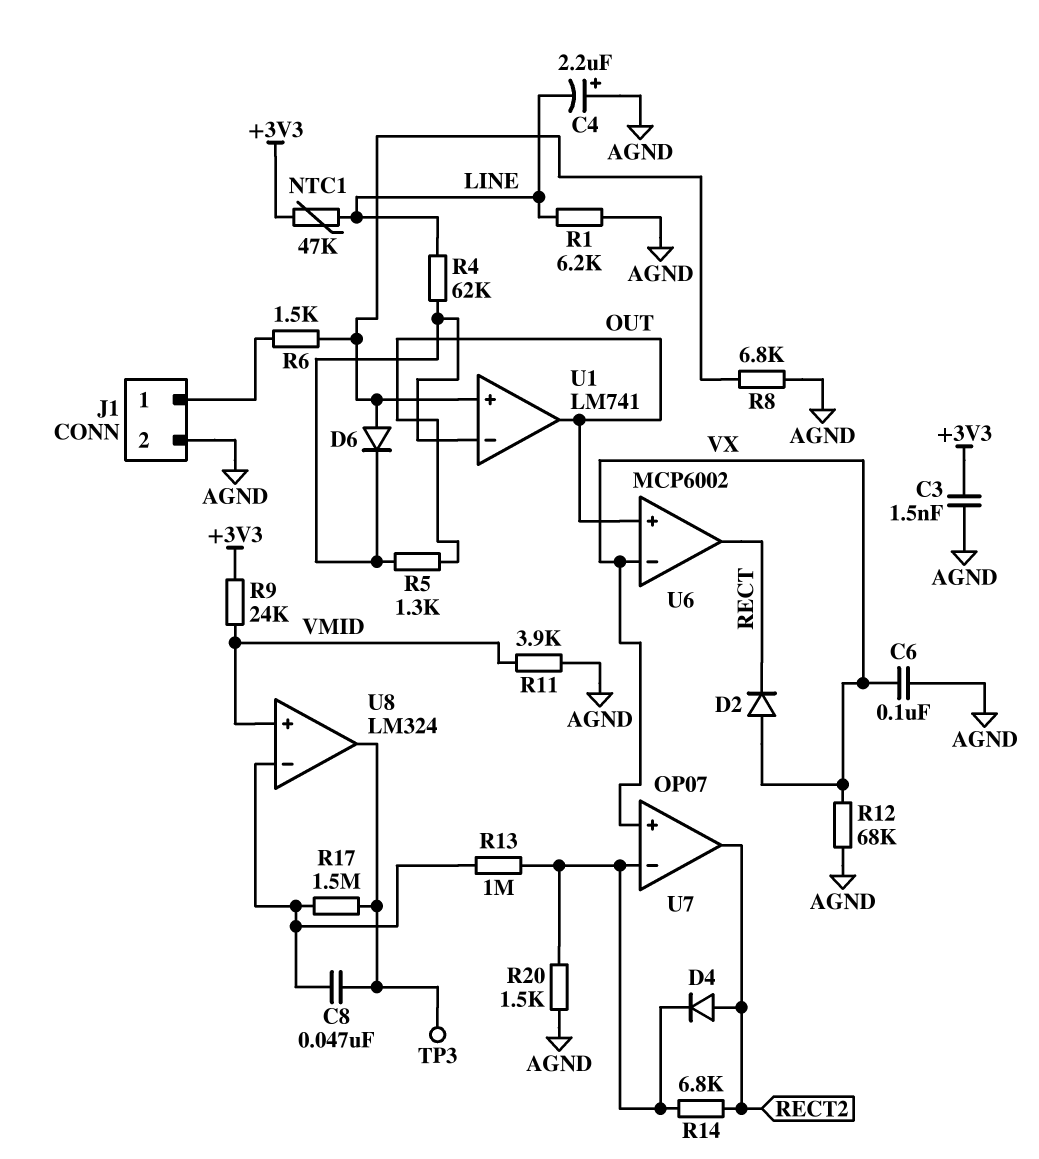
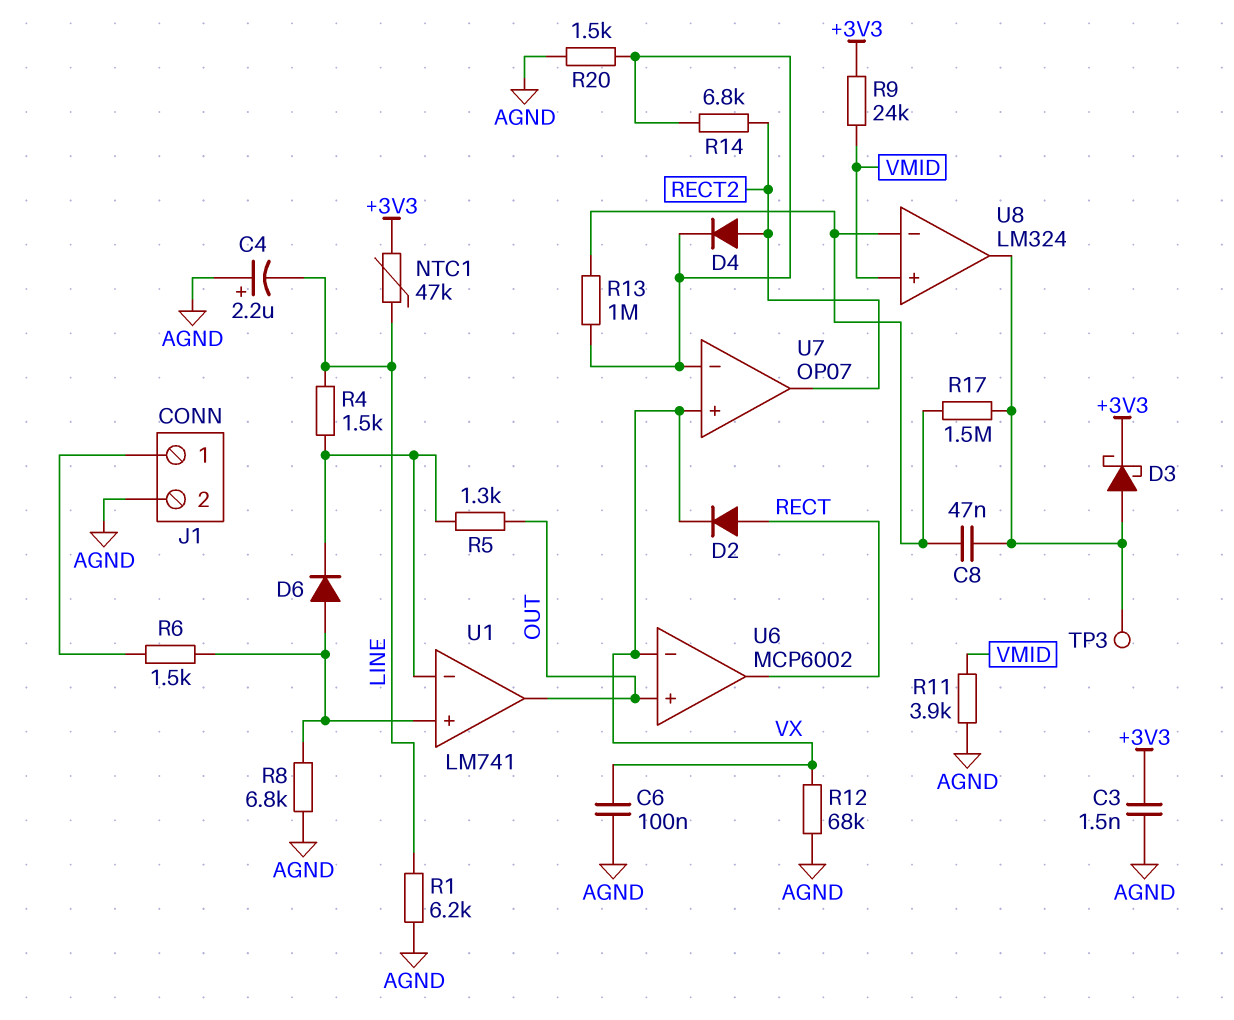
D2: diode (A VX, K RECT) -> diode (A RECT, K VX)
D3: none -> schottky (A U8/out, K +3V3)
R4: 62k (LINE, U1/in-) -> 1.5k (LINE, U1/in-)

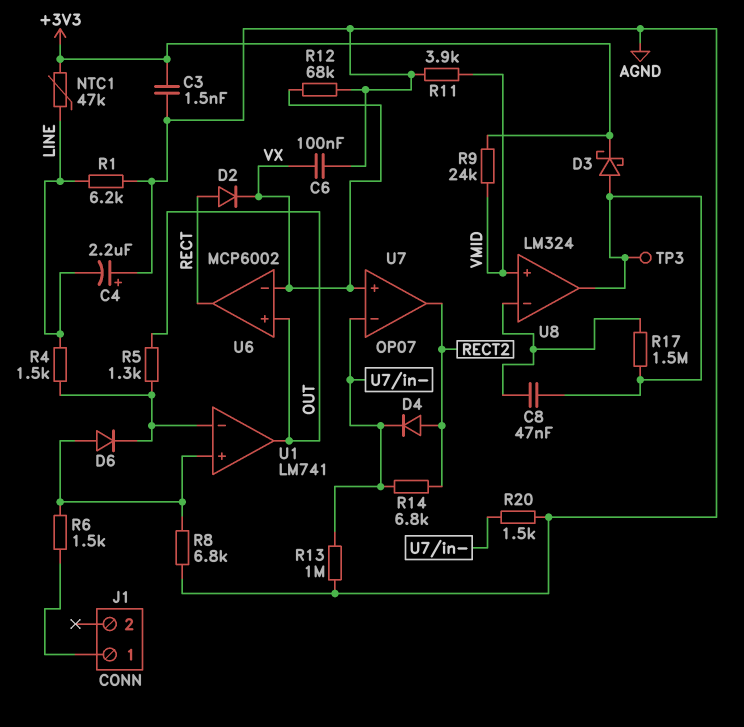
J1 pin 2: AGND -> none
R13: 1M (U7/in-, U8/in-) -> 1M (AGND, U7/in-)

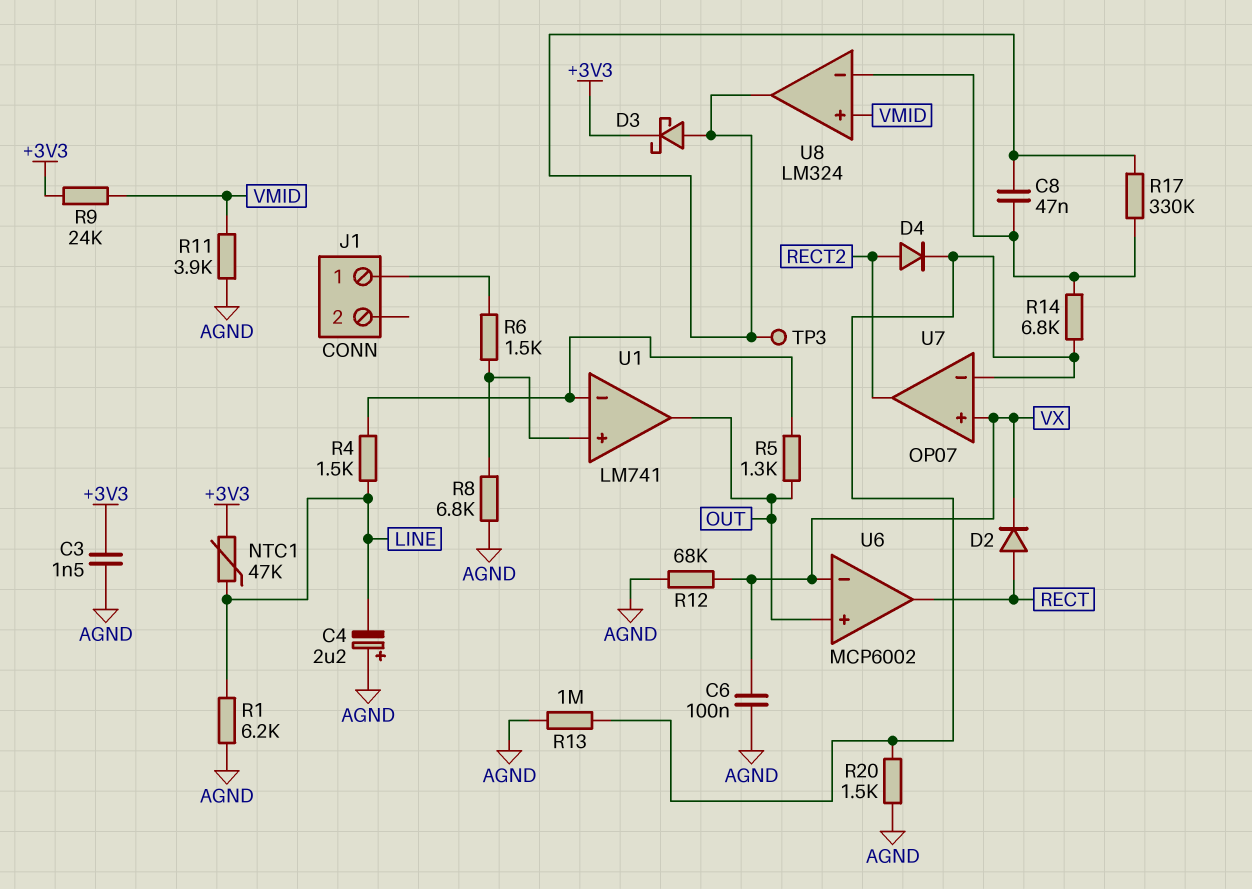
D6: diode (A U1/in+, K U1/in-) -> none
R14: 6.8k (RECT2, U7/in-) -> 6.8k (U7/in-, U8/in-)
R17: 1.5M (U8/in-, U8/out) -> 330k (U8/in-, U8/out)

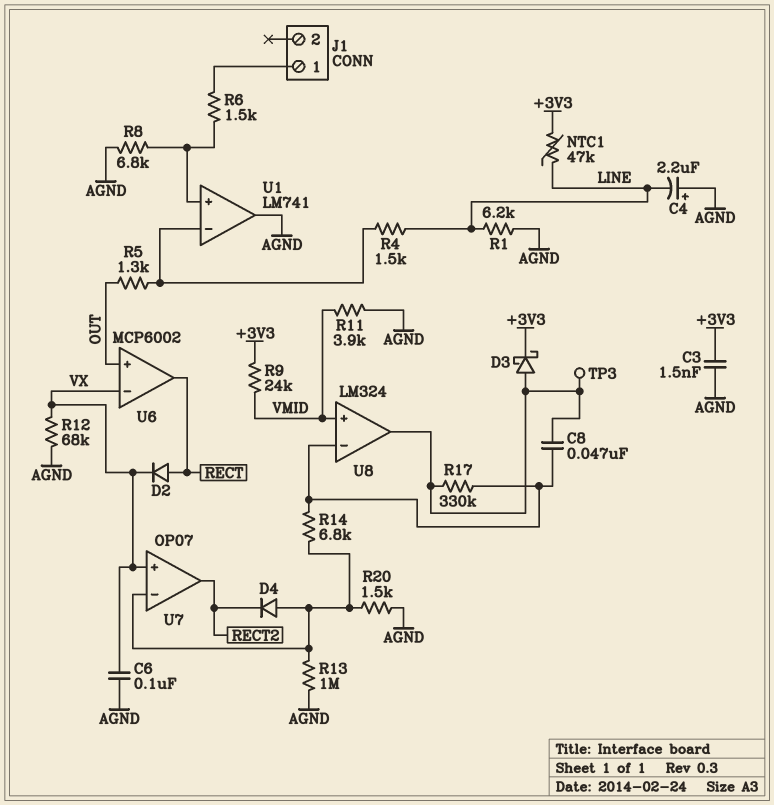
D4: diode (A RECT2, K U7/in-) -> diode (A U7/in-, K RECT2)
U1 pin out: OUT -> AGND

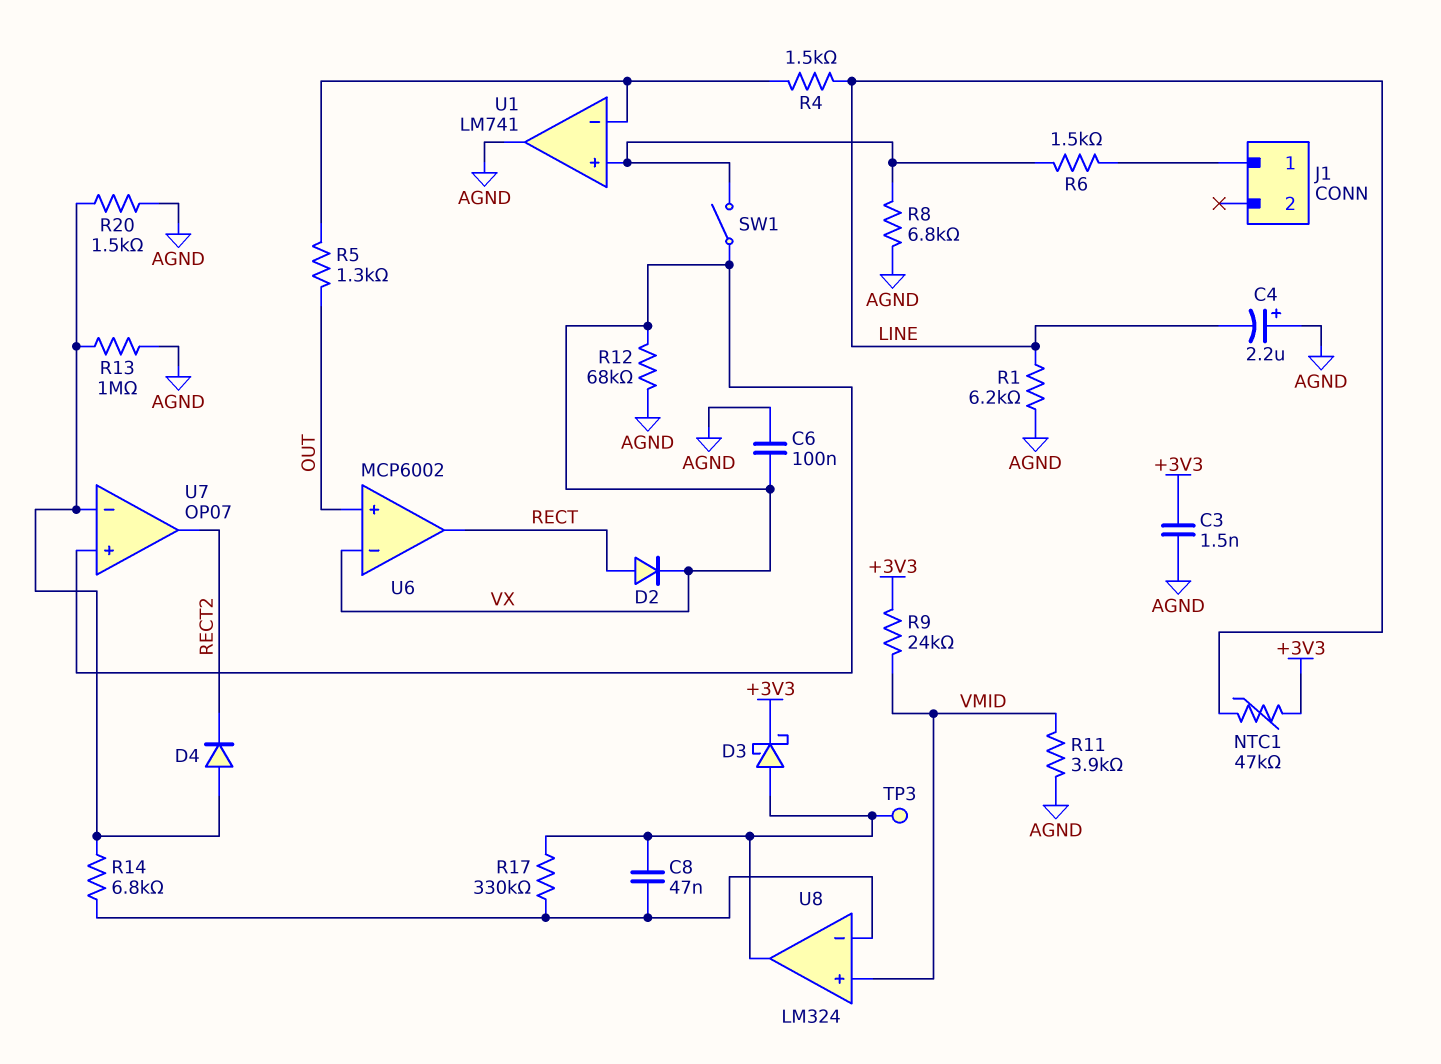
SW1: none -> switch (U1/in+, VX)

